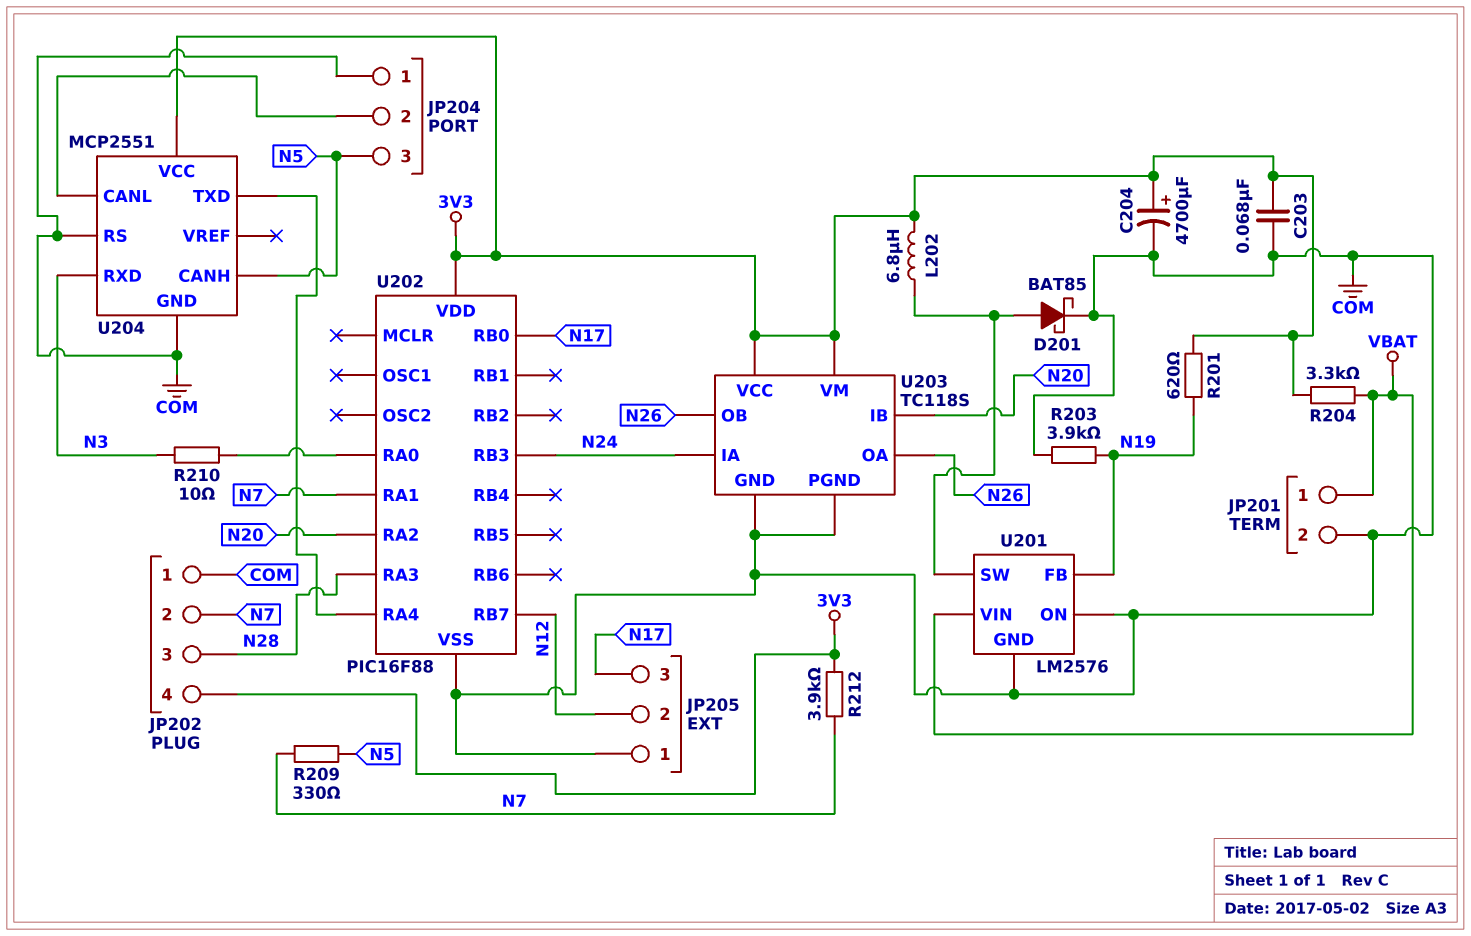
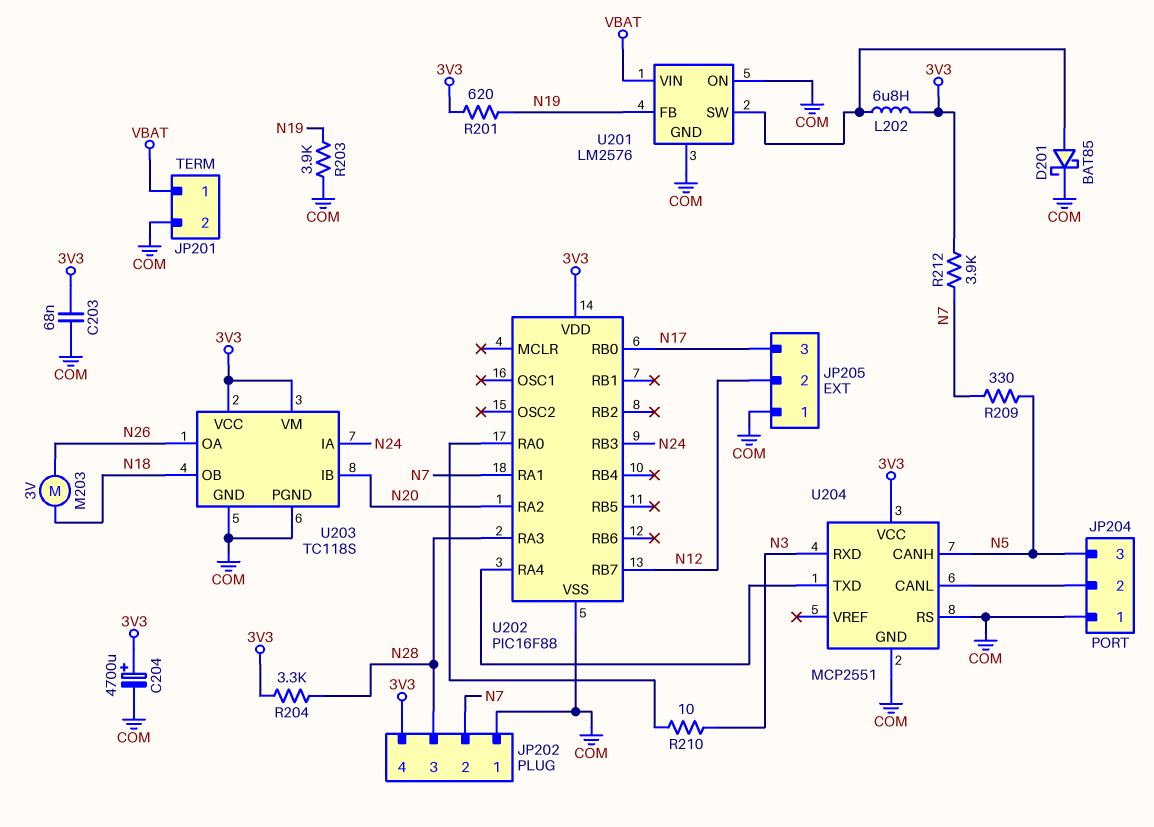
M203: none -> motor 3V (N18, N26)
R204: 3.3k (3V3, VBAT) -> 3.3k (3V3, N28)
U203 pin OB: N26 -> N18

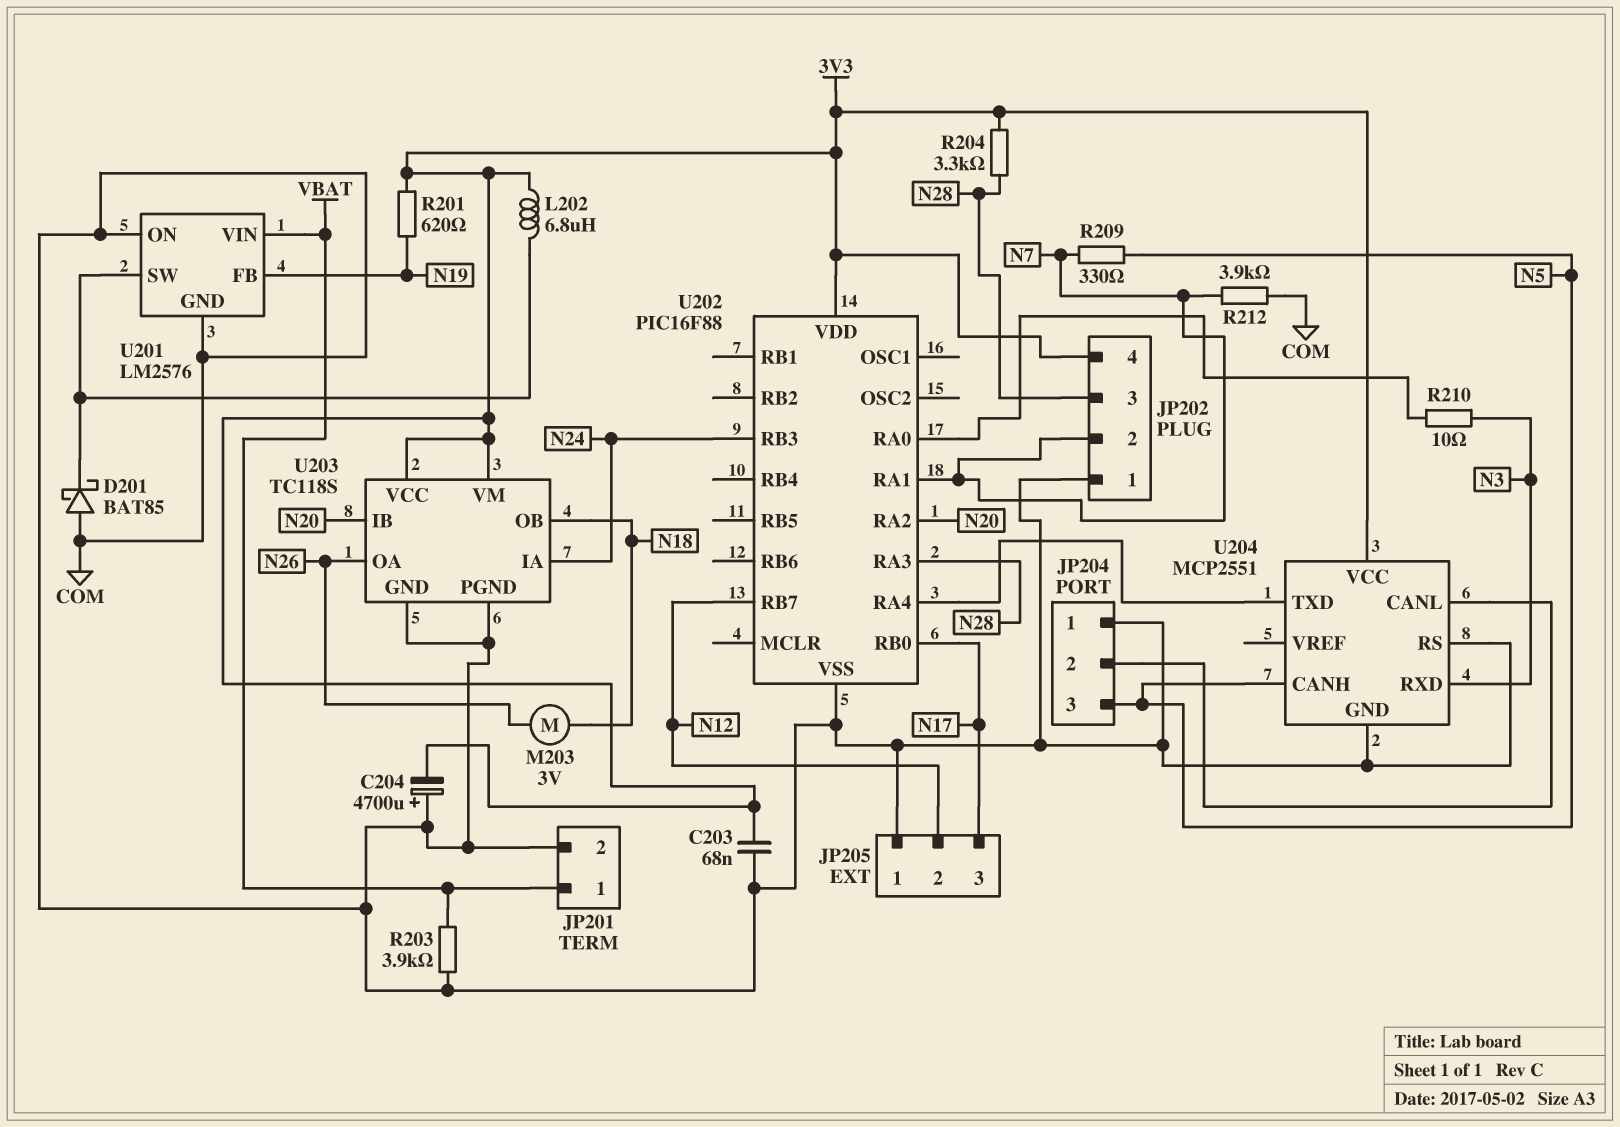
C204: 4700uF (plus 3V3, minus COM) -> 4700uF (plus COM, minus 3V3)
D201: schottky BAT85 (A U201/SW, K COM) -> schottky BAT85 (A COM, K U201/SW)
R203: 3.9k (COM, N19) -> 3.9k (COM, VBAT)
R212: 3.9k (3V3, N7) -> 3.9k (COM, N7)

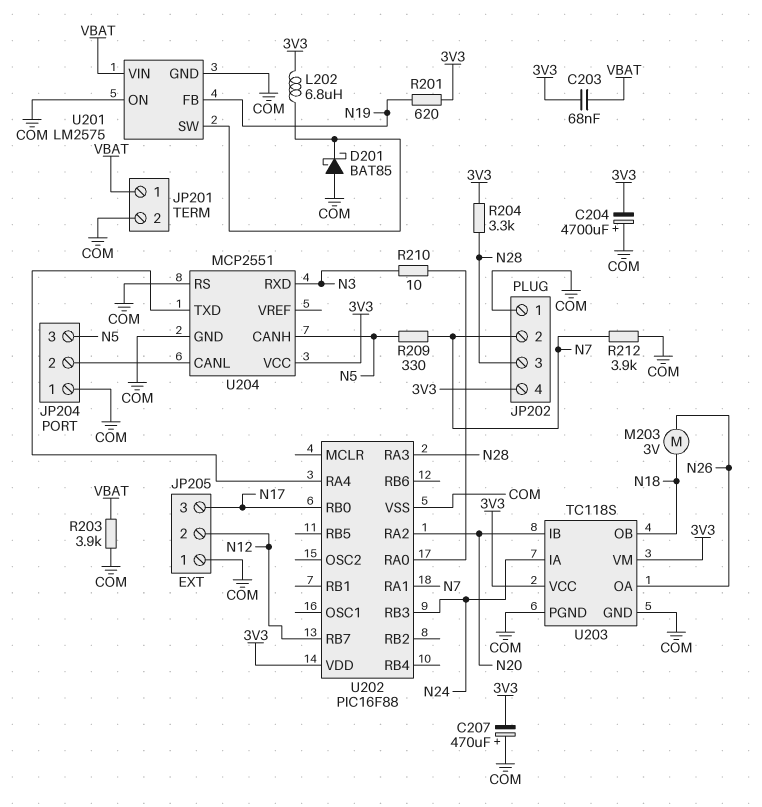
C203: 68nF (3V3, COM) -> 68nF (3V3, VBAT)
C207: none -> 470uF (plus COM, minus 3V3)
U201: LM2576 -> LM2575

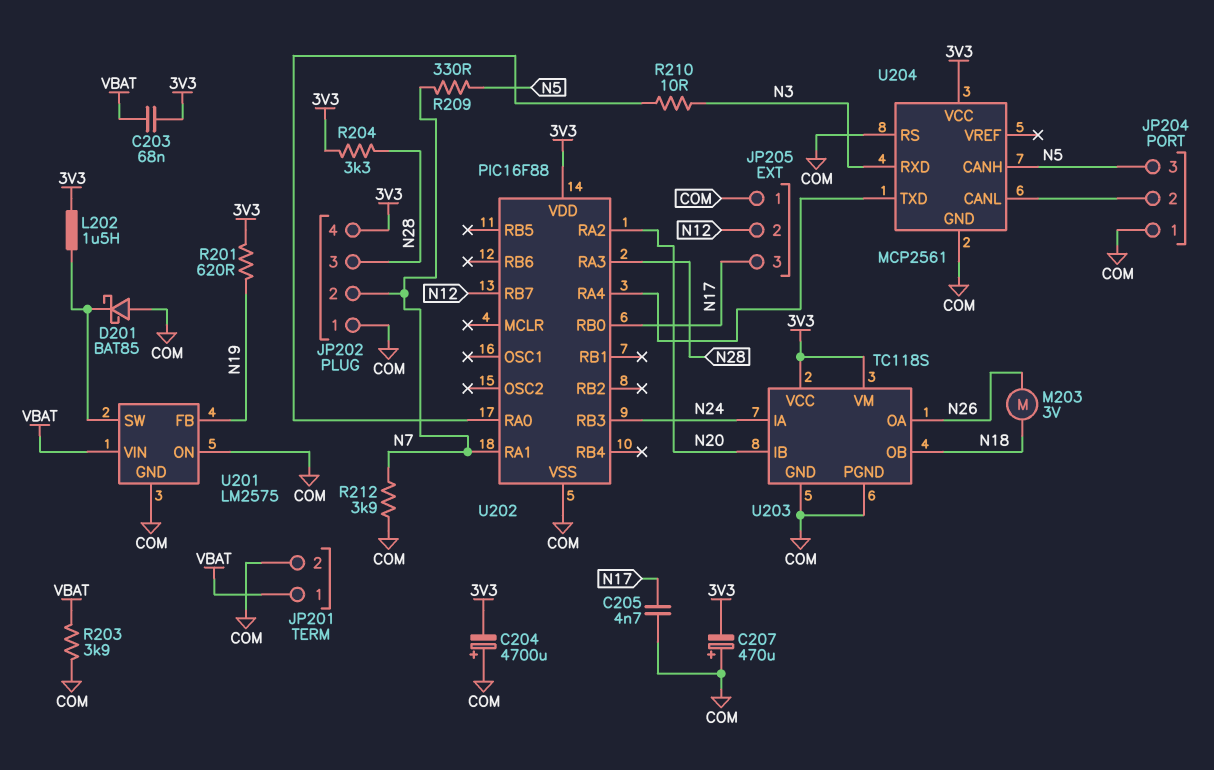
C205: none -> 4.7nF (COM, N17)
L202: 6.8uH (3V3, U201/SW) -> 1.5uH (3V3, U201/SW)
U204: MCP2551 -> MCP2561

